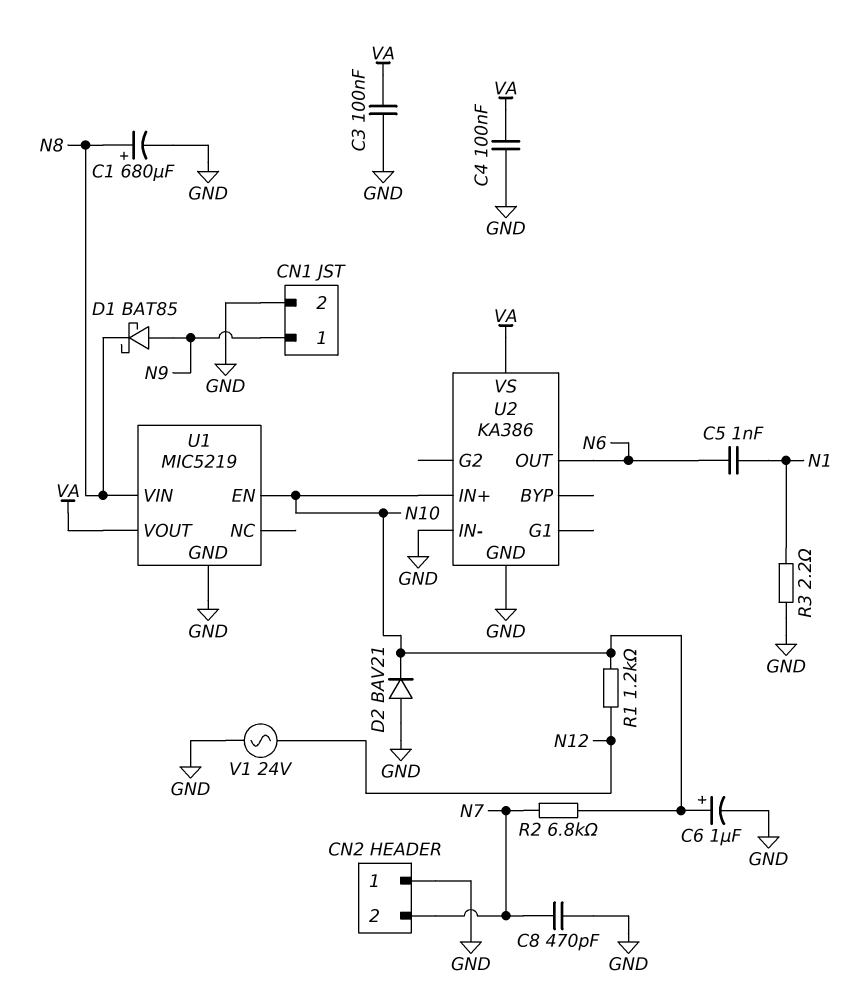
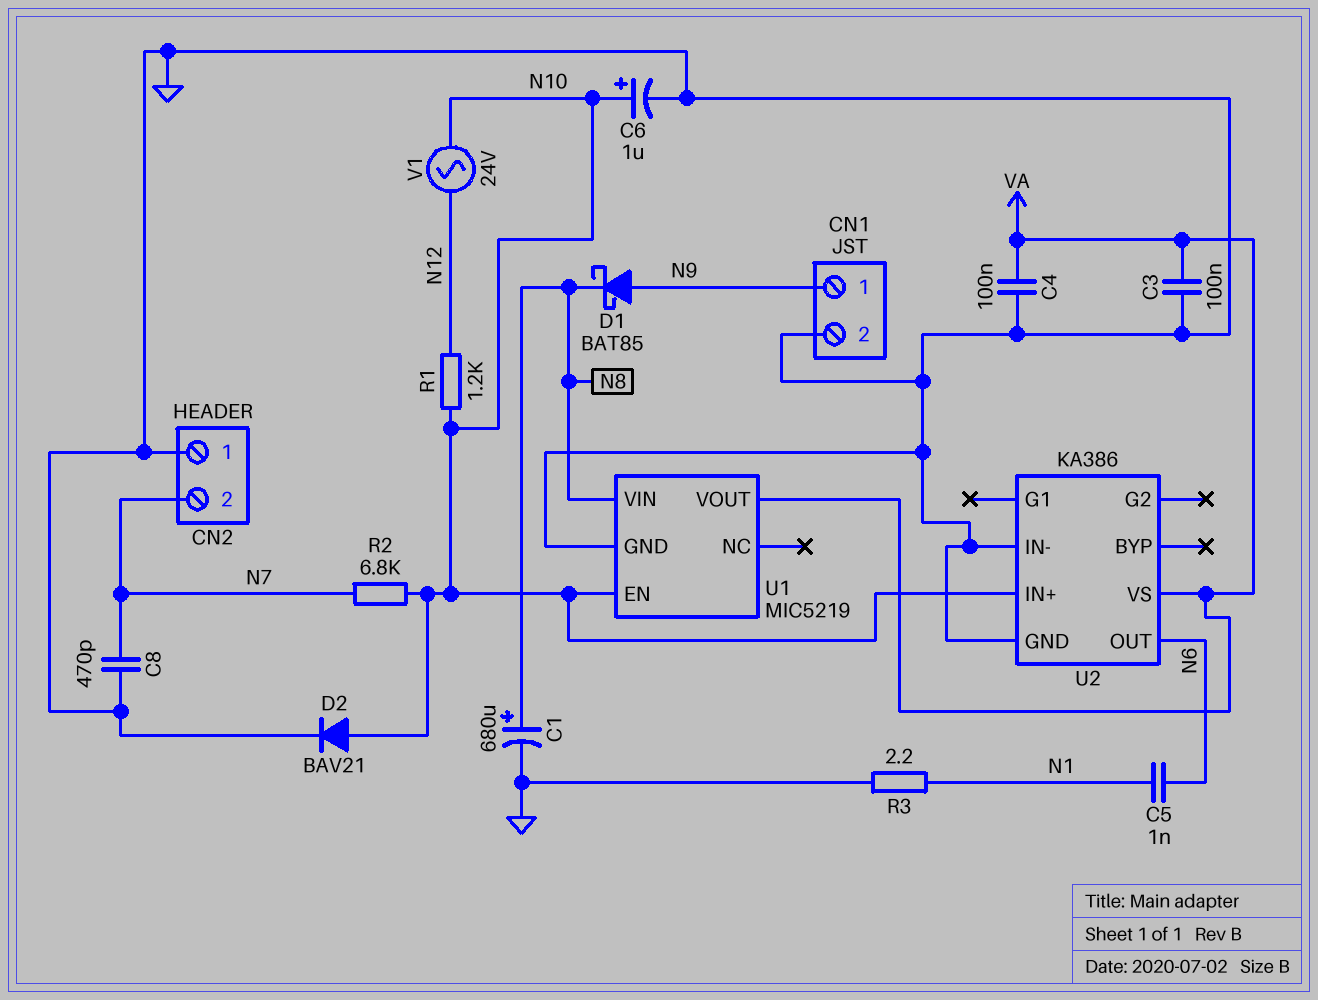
D2: diode BAV21 (A GND, K N10) -> diode BAV21 (A N10, K GND)
V1: AC 24V (GND, N12) -> AC 24V (N10, N12)

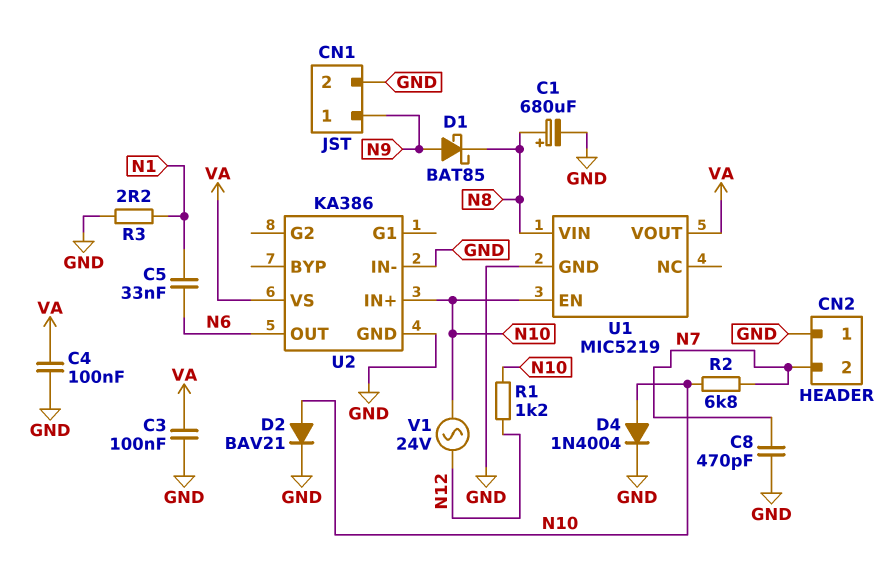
C5: 1nF (N1, N6) -> 33nF (N1, N6)
C6: 1uF (plus N10, minus GND) -> none
D4: none -> diode 1N4004 (A N10, K GND)

